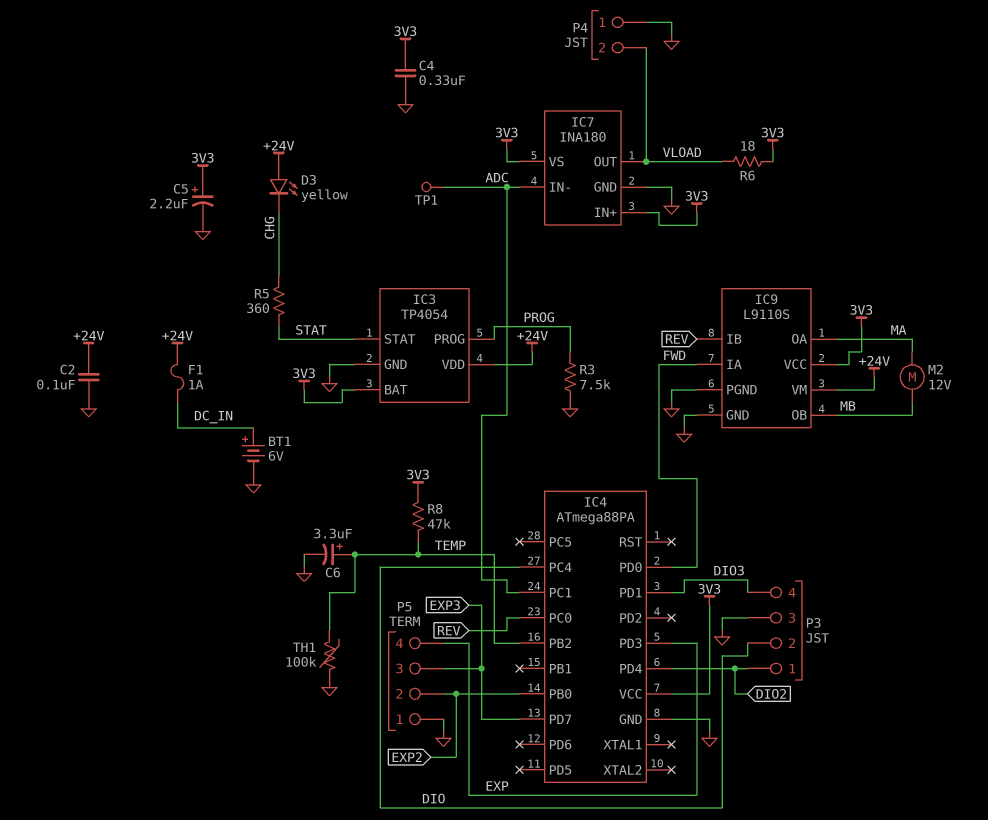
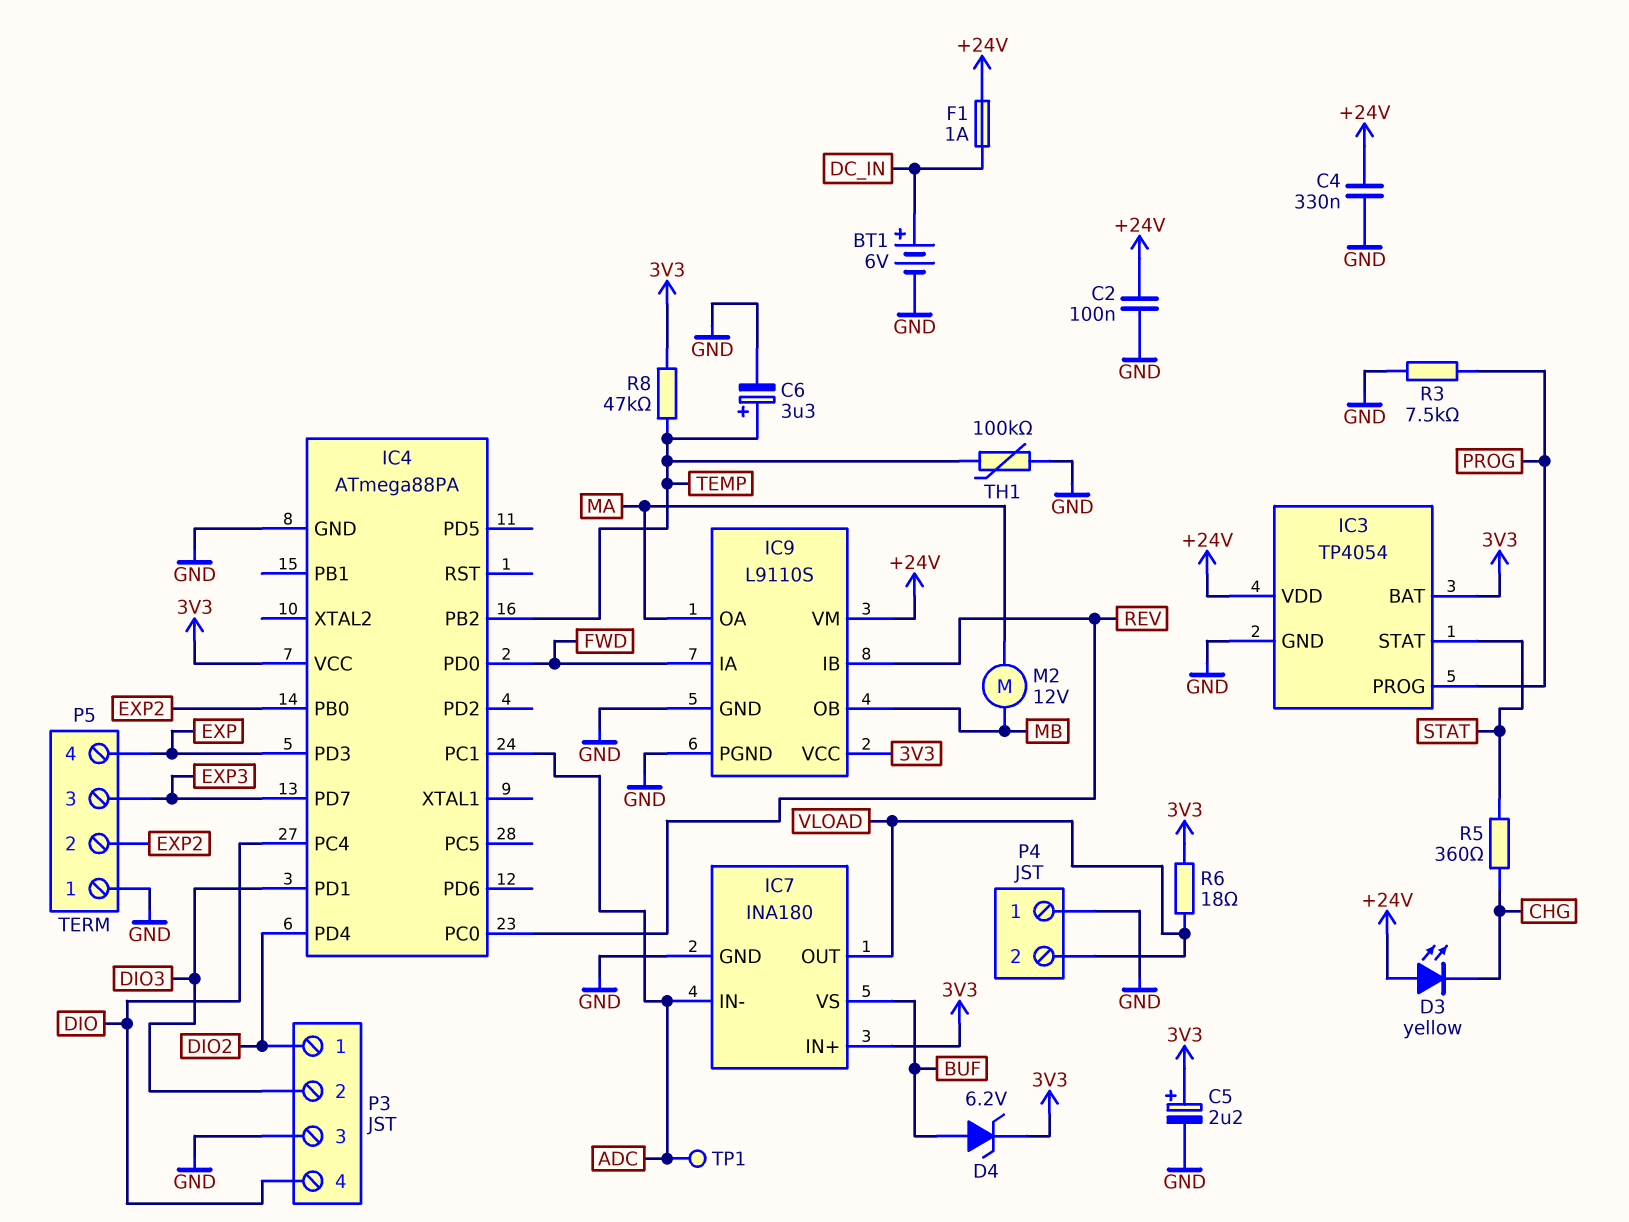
C4: 330nF (3V3, GND) -> 330nF (+24V, GND)
D4: none -> zener 6.2V (A BUF, K 3V3)
IC7 pin VS: 3V3 -> BUF
P3 pin 2: DIO -> DIO3
P3 pin 4: DIO3 -> DIO

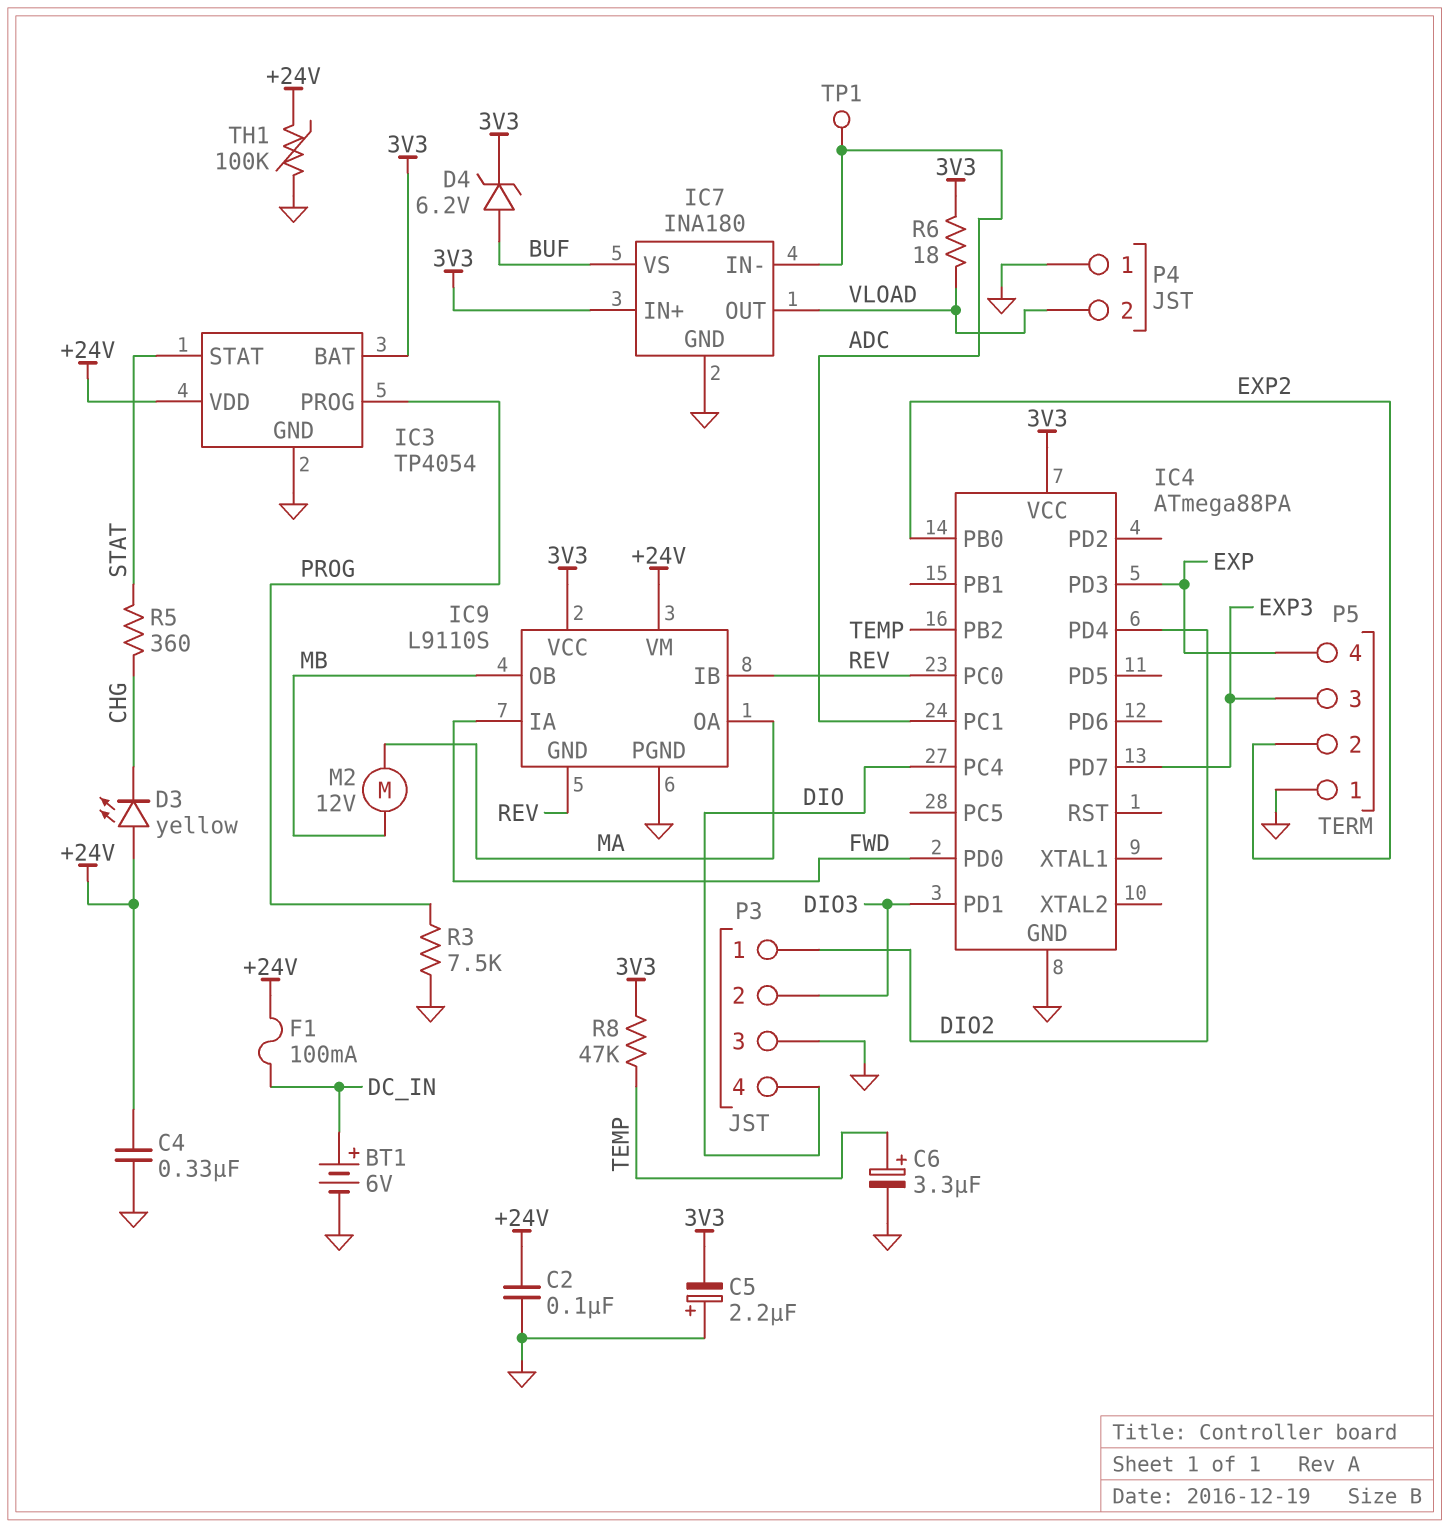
C5: 2.2uF (plus 3V3, minus GND) -> 2.2uF (plus GND, minus 3V3)
F1: 1A (+24V, DC_IN) -> 100mA (+24V, DC_IN)
IC9 pin GND: GND -> REV
TH1: 100k (GND, TEMP) -> 100k (+24V, GND)

